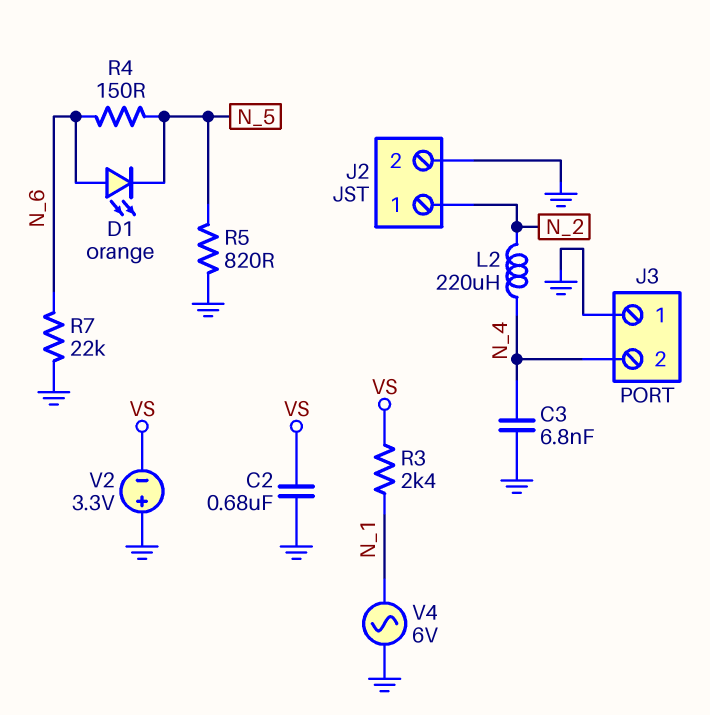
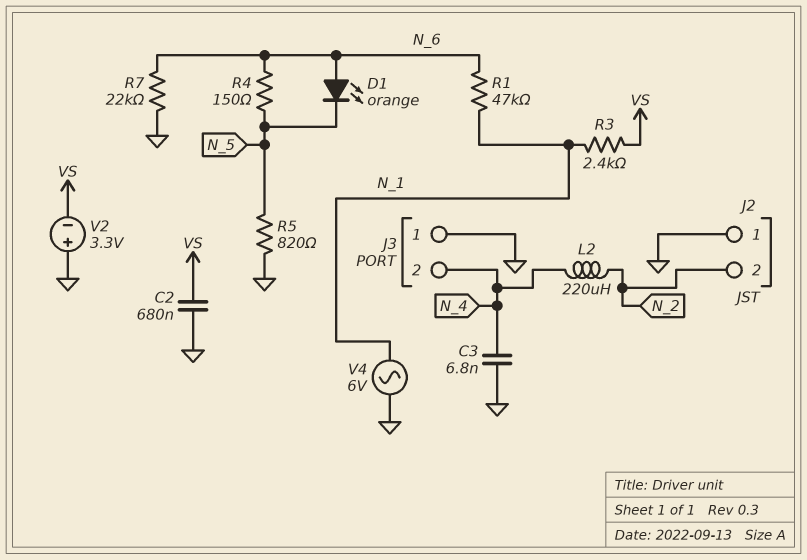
J2 pin 1: N_2 -> GND
J2 pin 2: GND -> N_2
R1: none -> 47k (N_1, N_6)

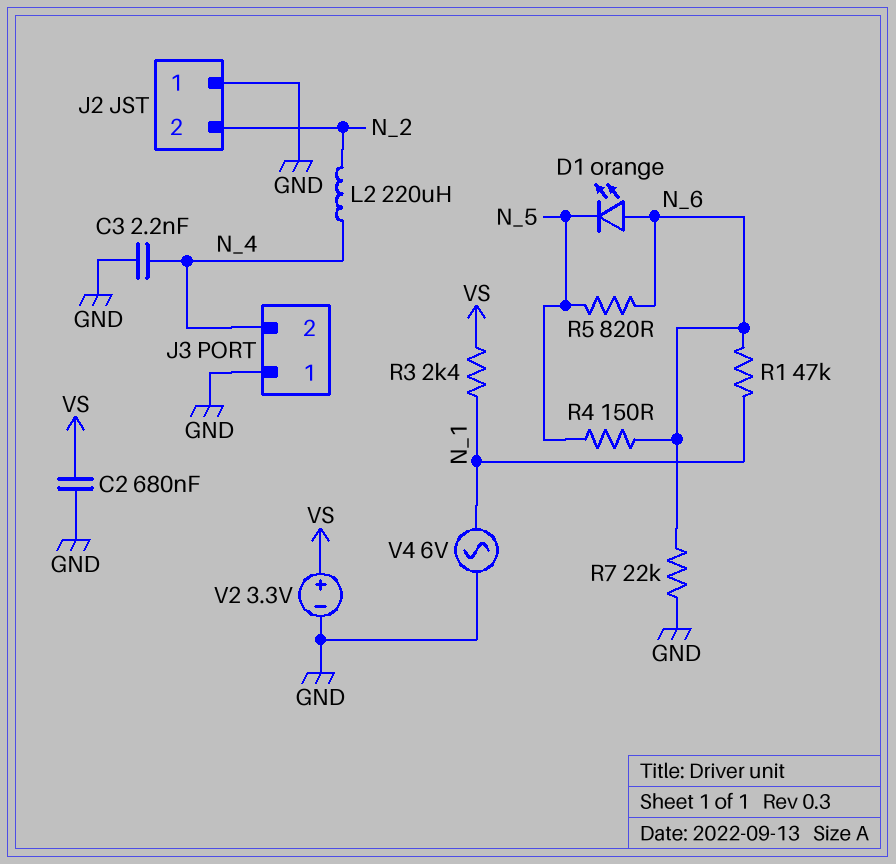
C3: 6.8nF (GND, N_4) -> 2.2nF (GND, N_4)
R5: 820 (GND, N_5) -> 820 (N_5, N_6)
V2: 3.3V (plus GND, minus VS) -> 3.3V (plus VS, minus GND)

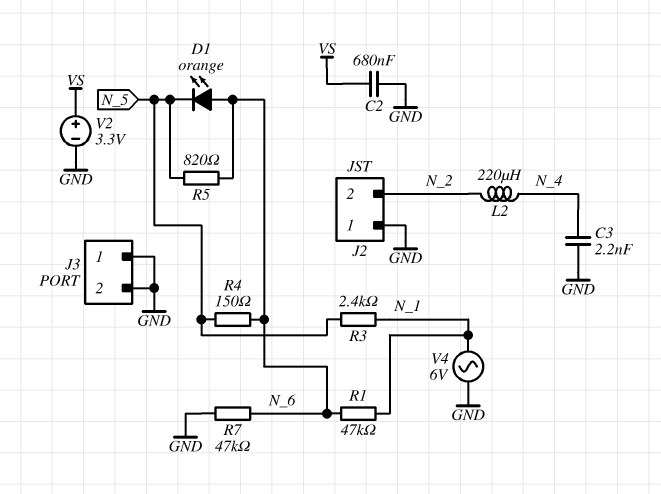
J3 pin 2: N_4 -> GND
R3: 2.4k (N_1, VS) -> 2.4k (N_1, N_5)
R7: 22k (GND, N_6) -> 47k (GND, N_6)

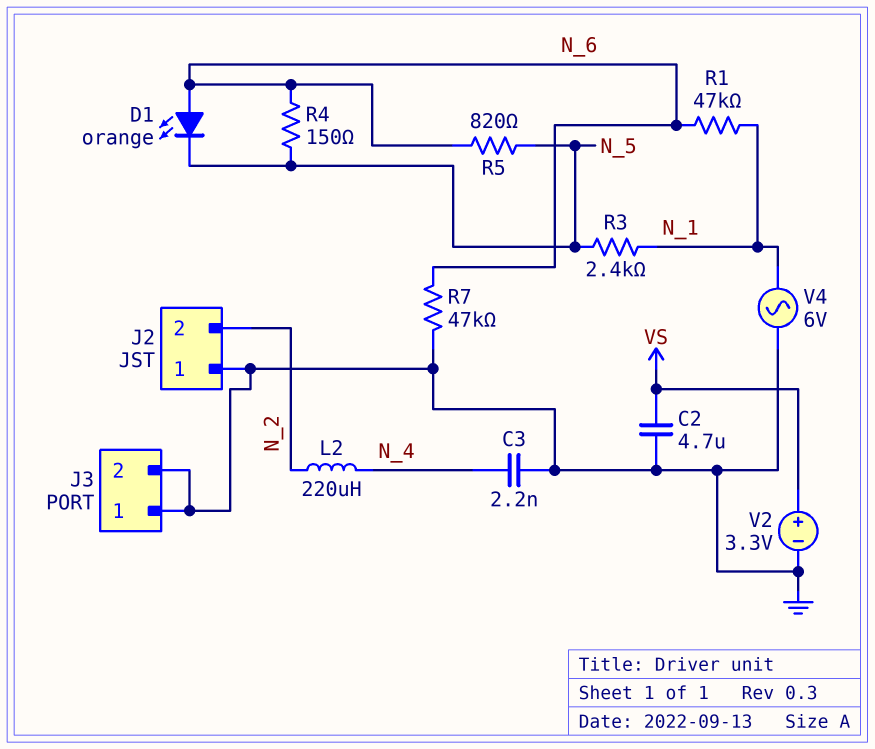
C2: 680nF (GND, VS) -> 4.7uF (GND, VS)

